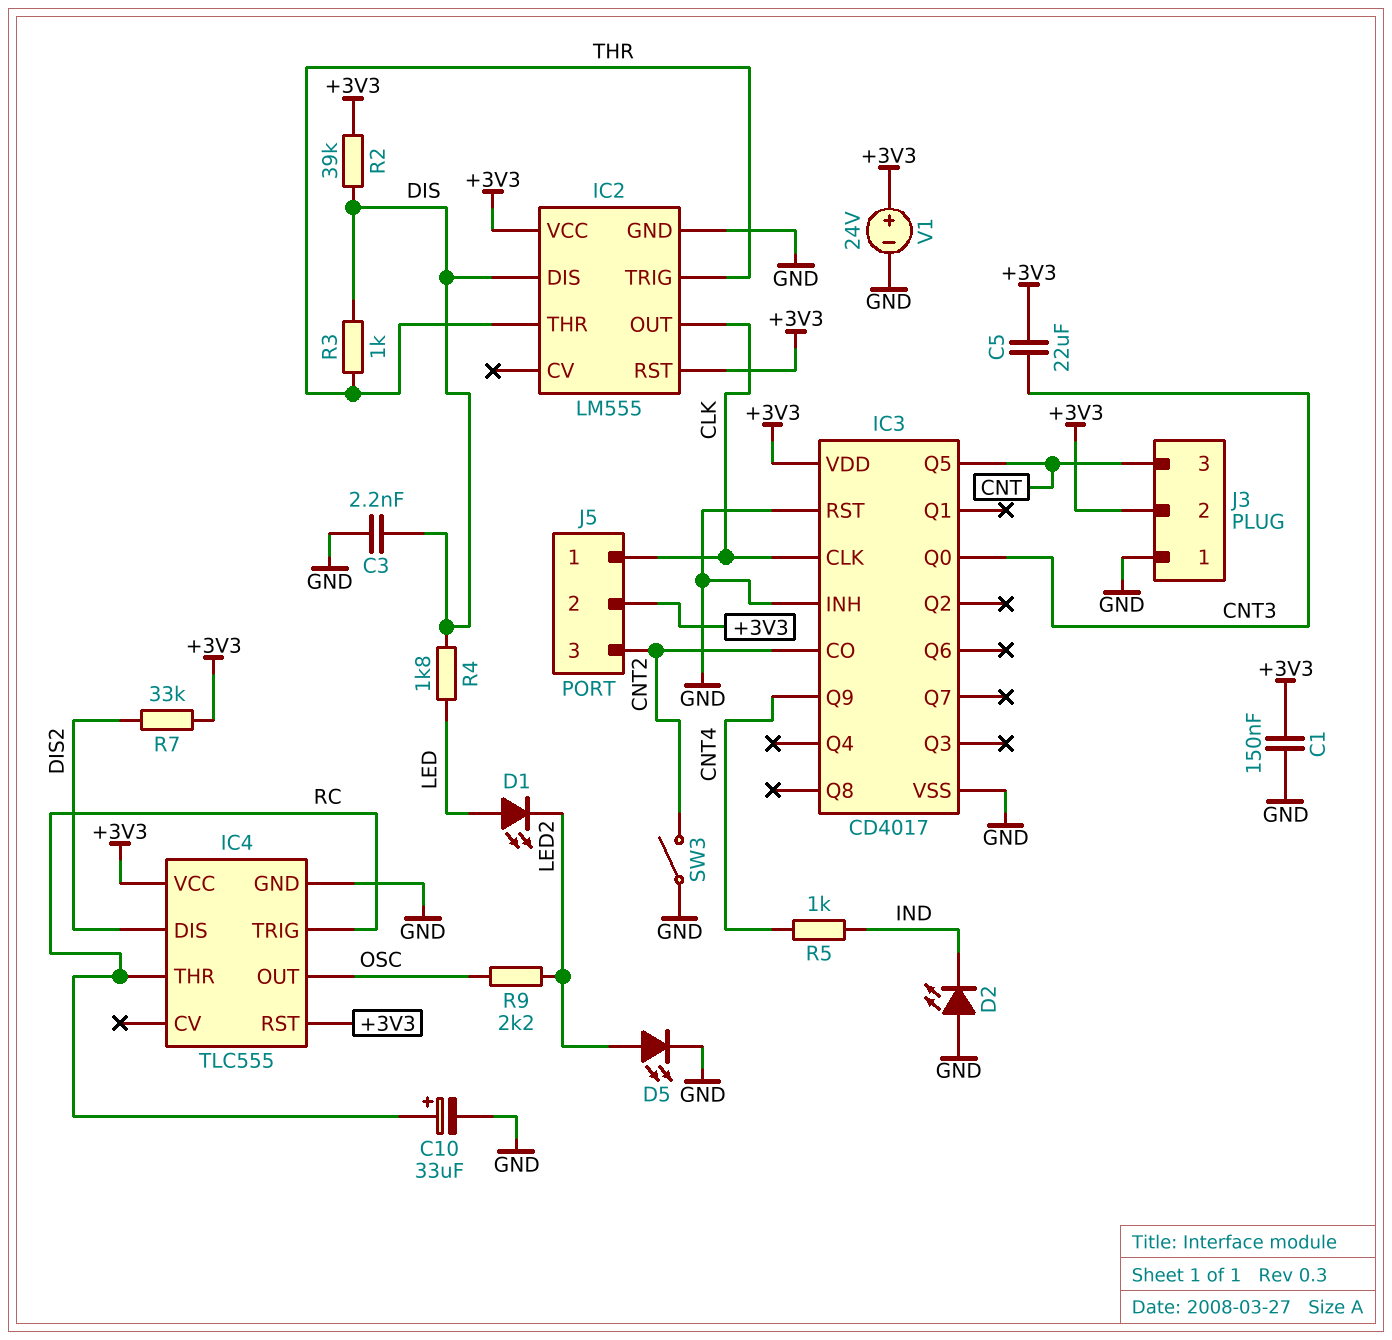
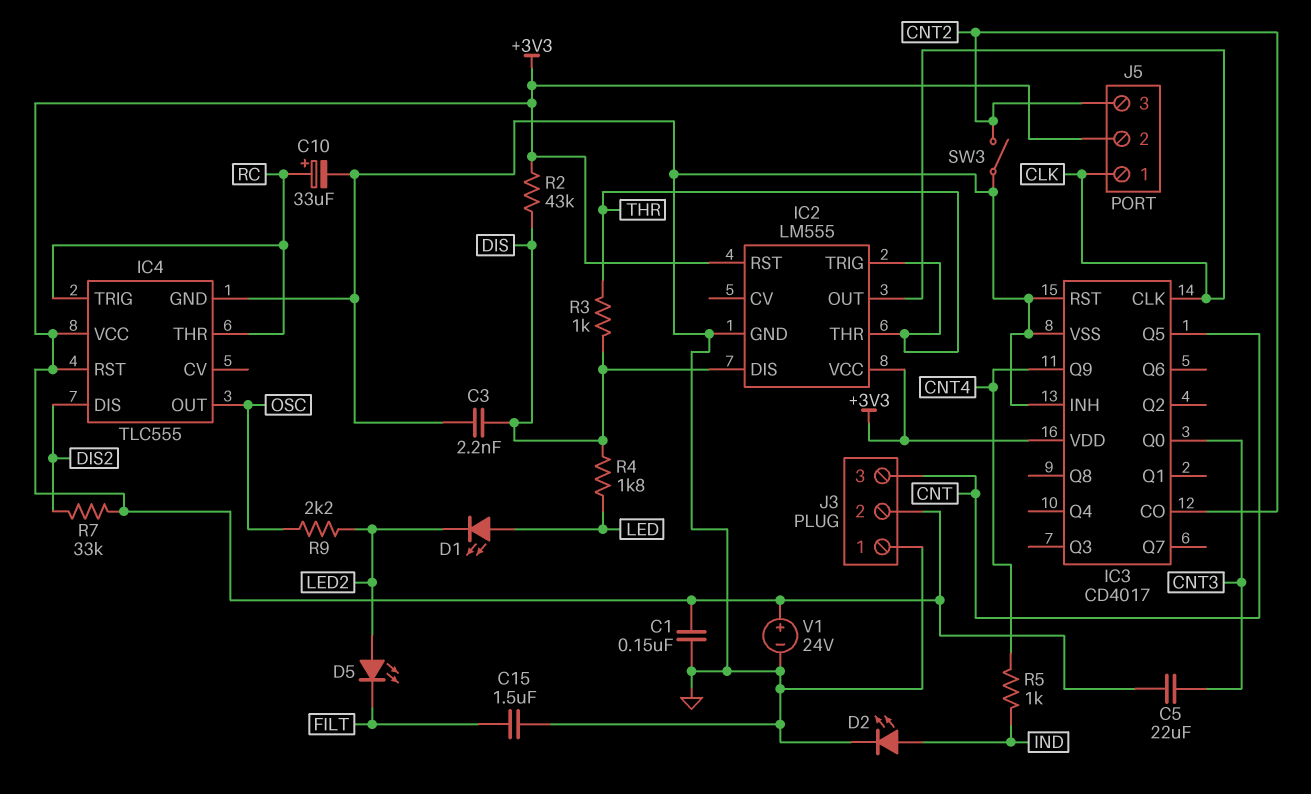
C15: none -> 1.5uF (FILT, GND)
D2: LED (A GND, K IND) -> LED (A IND, K GND)
D5: LED (A LED2, K GND) -> LED (A LED2, K FILT)
R2: 39k (+3V3, DIS) -> 43k (+3V3, DIS)

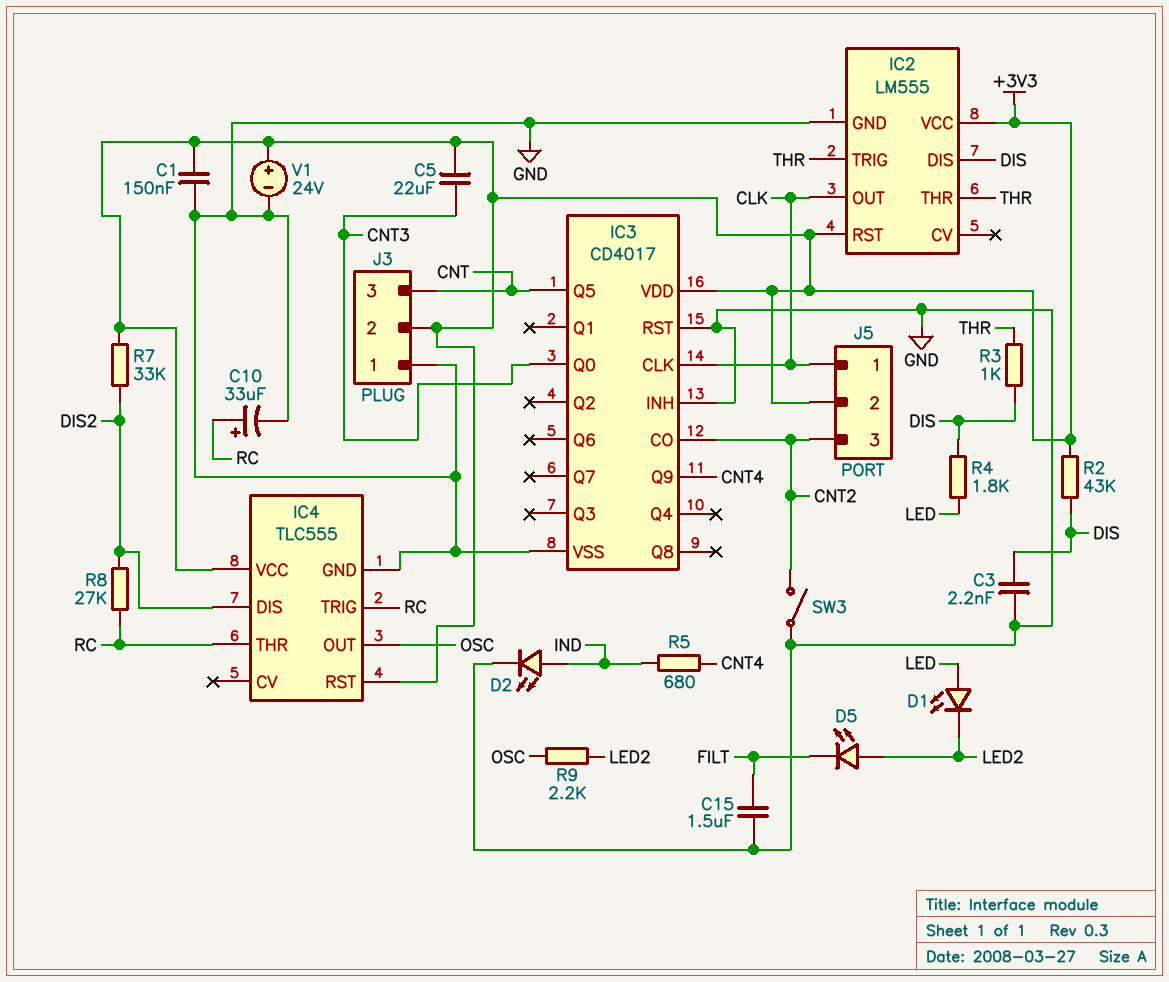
R5: 1k (CNT4, IND) -> 680 (CNT4, IND)
R8: none -> 27k (DIS2, RC)

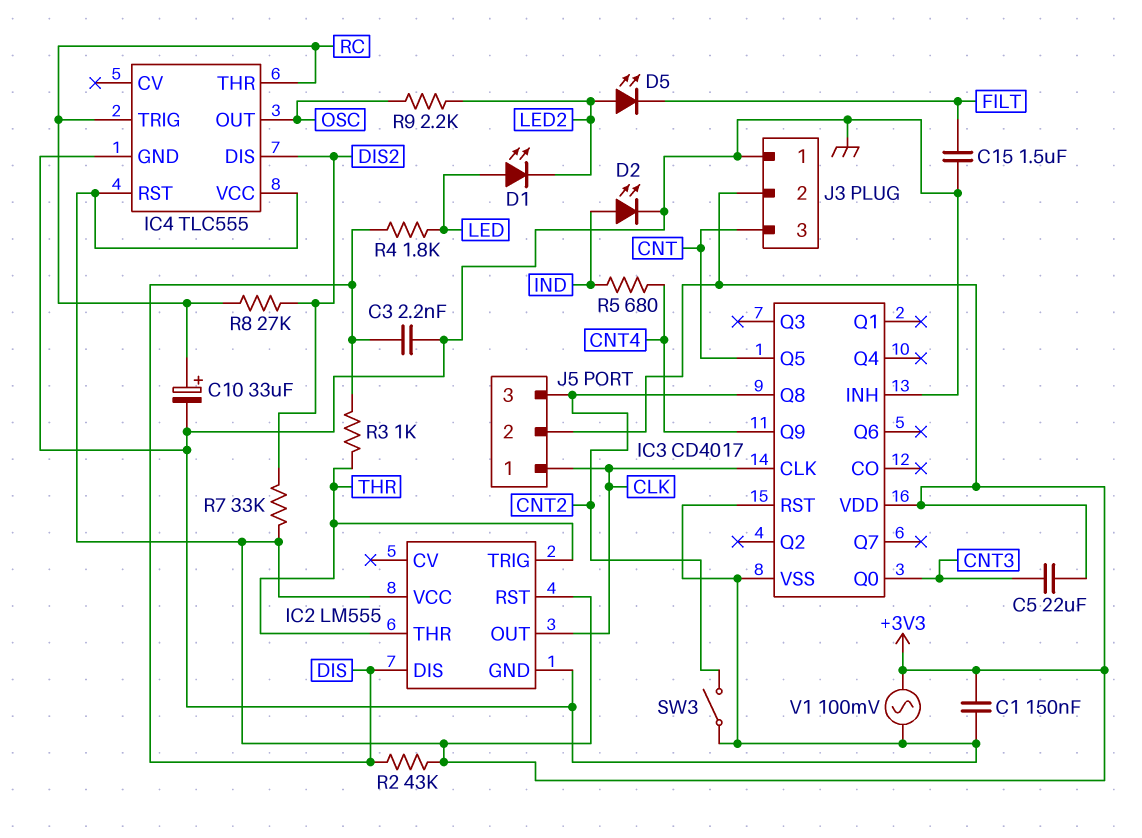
IC3 pin CO: CNT2 -> none
IC3 pin Q8: none -> CNT2
V1: 24V (plus +3V3, minus GND) -> AC 100mV (+3V3, GND)

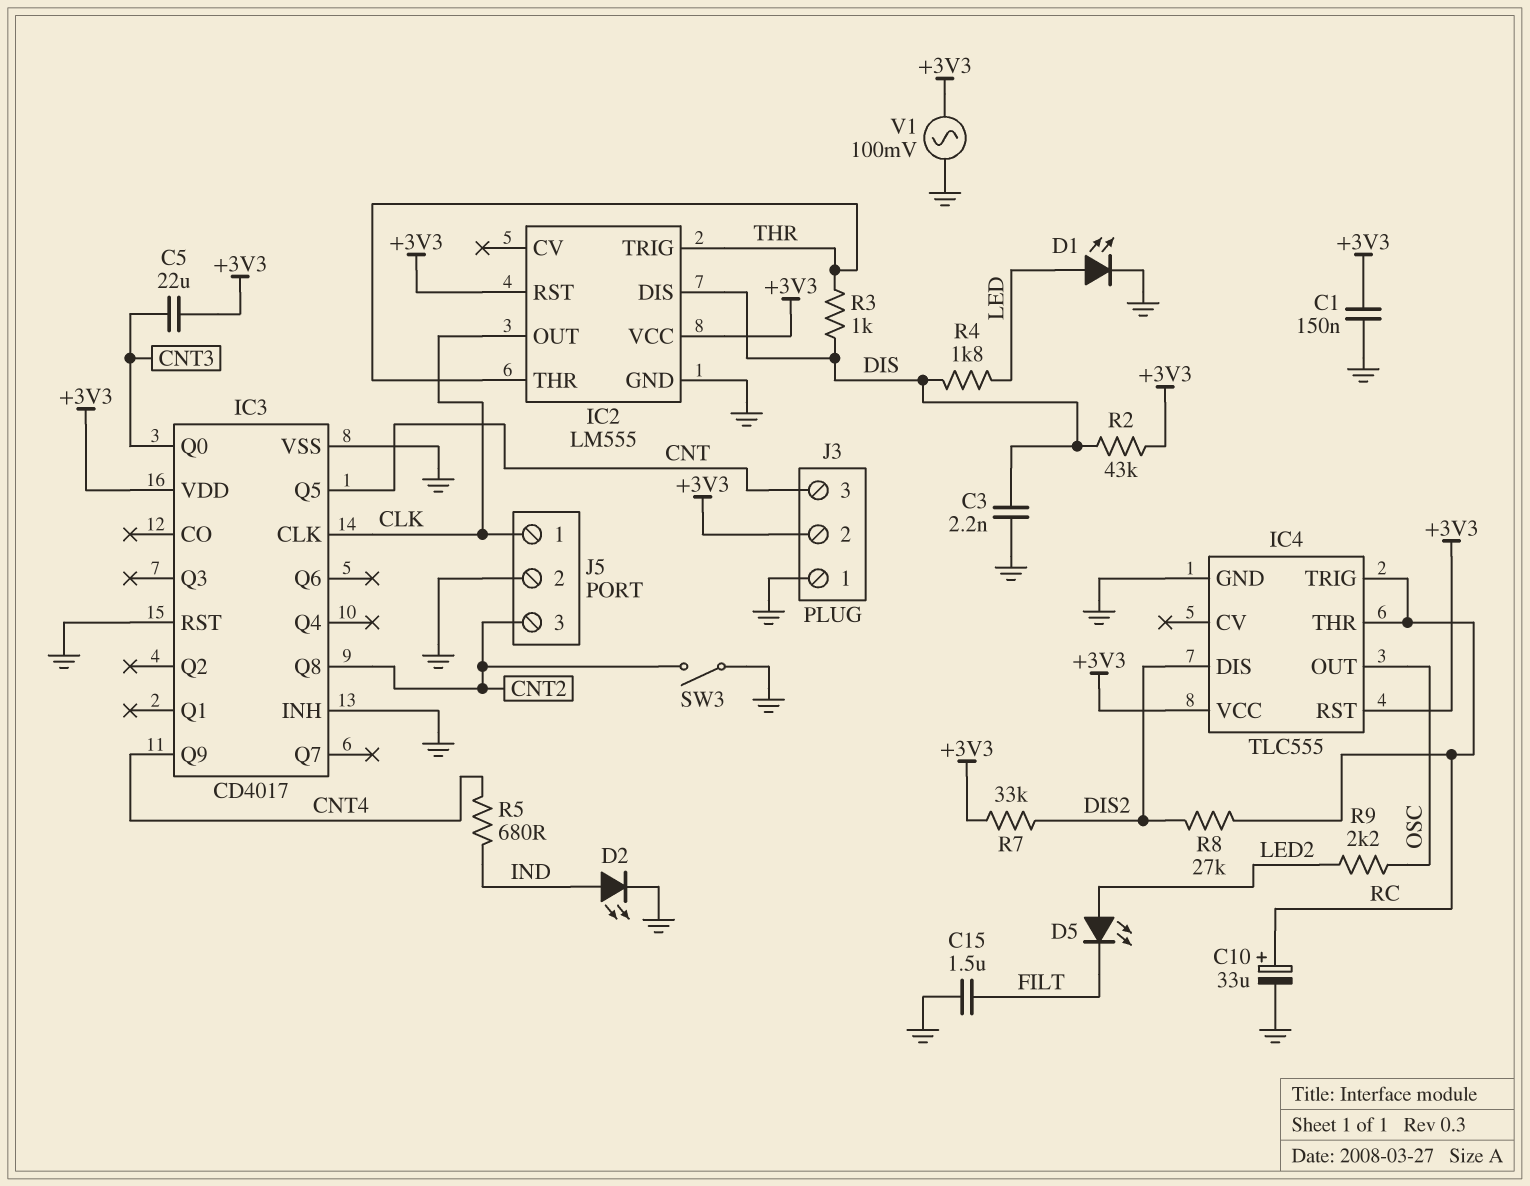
D1: LED (A LED, K LED2) -> LED (A LED, K GND)
J5 pin 2: +3V3 -> GND

